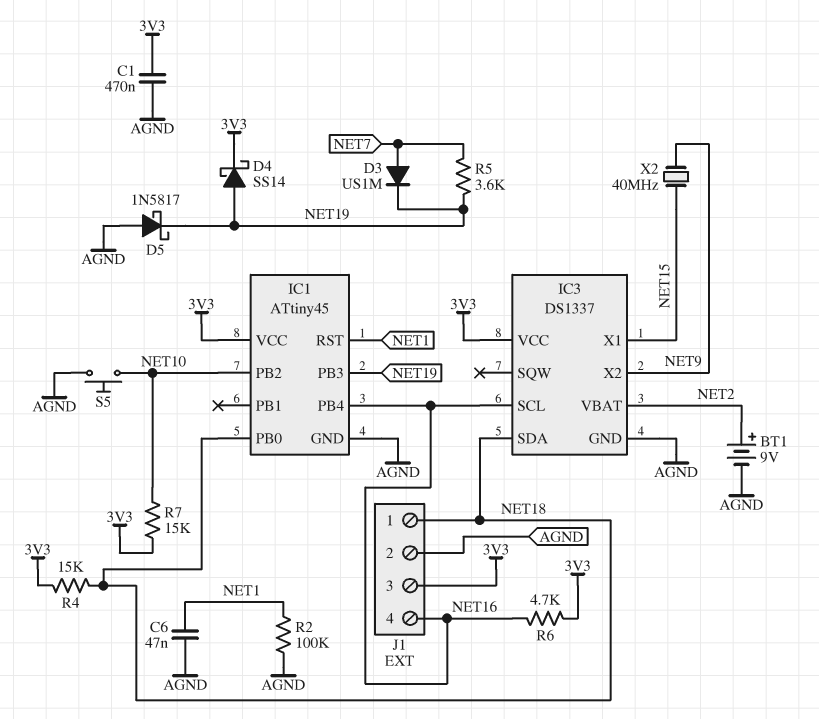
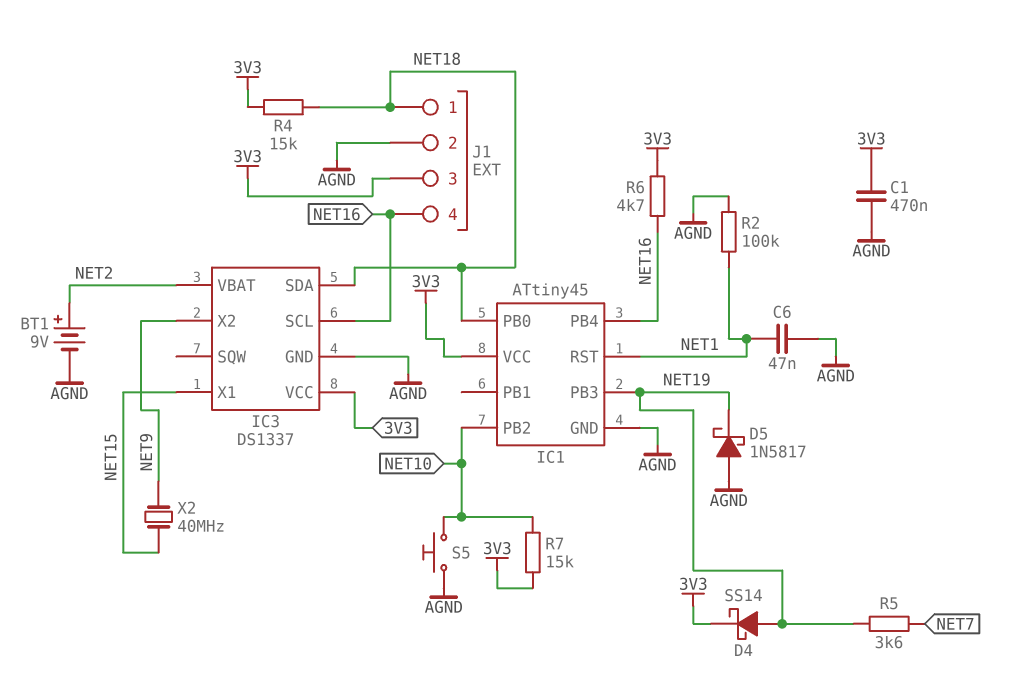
D3: diode US1M (A NET7, K NET19) -> none

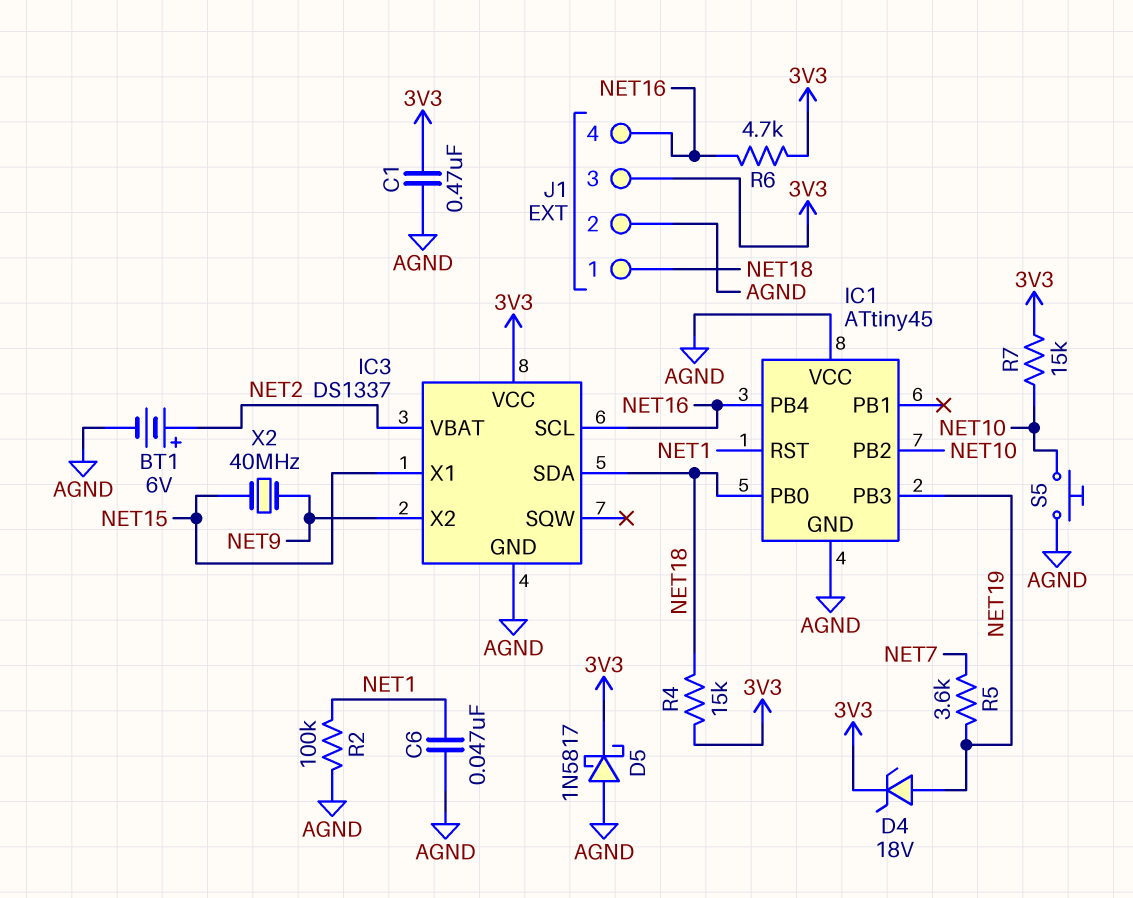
BT1: 9V (plus NET2, minus AGND) -> 6V (plus NET2, minus AGND)
D4: schottky SS14 (A NET19, K 3V3) -> zener 18V (A NET19, K 3V3)
D5: schottky 1N5817 (A AGND, K NET19) -> schottky 1N5817 (A AGND, K 3V3)
IC1 pin VCC: 3V3 -> AGND

